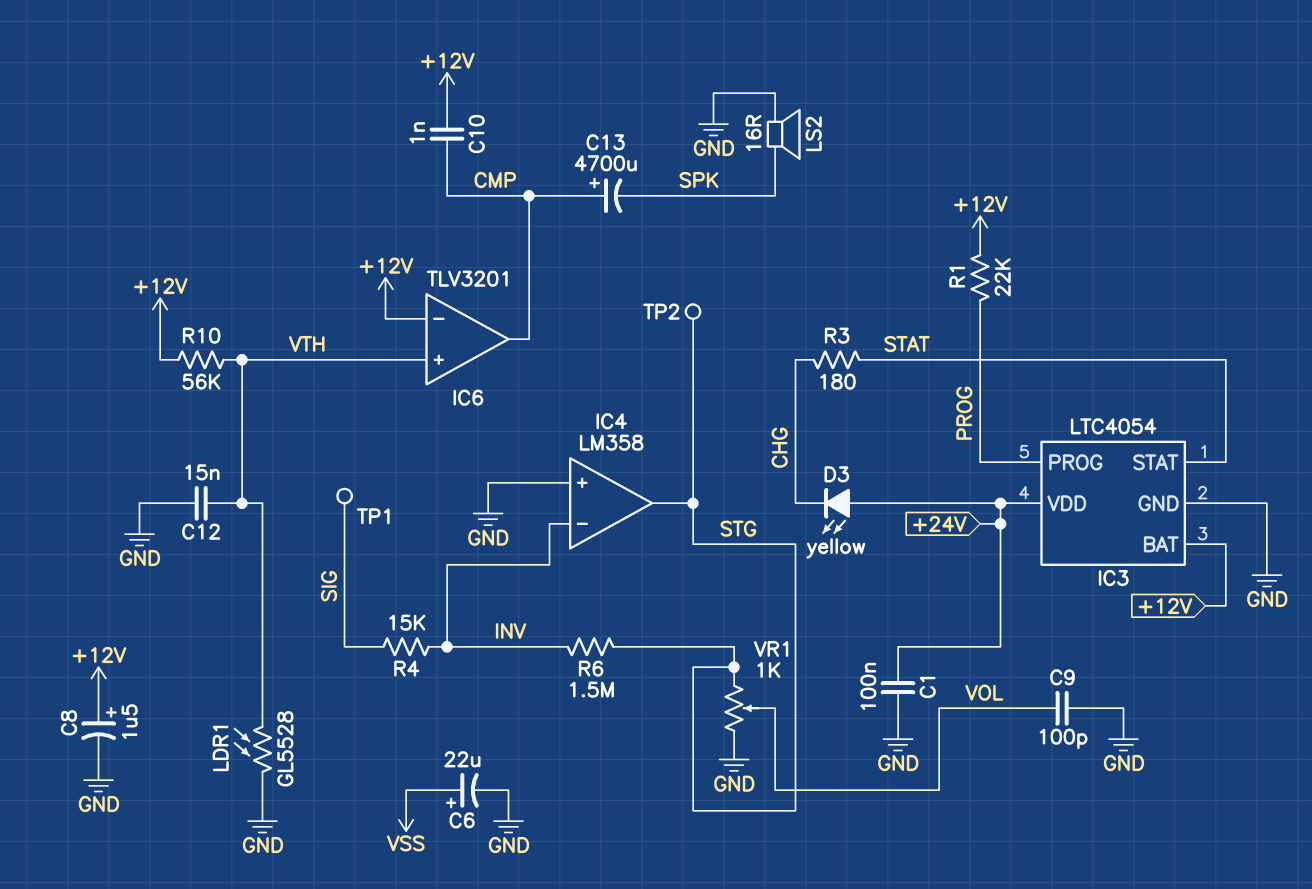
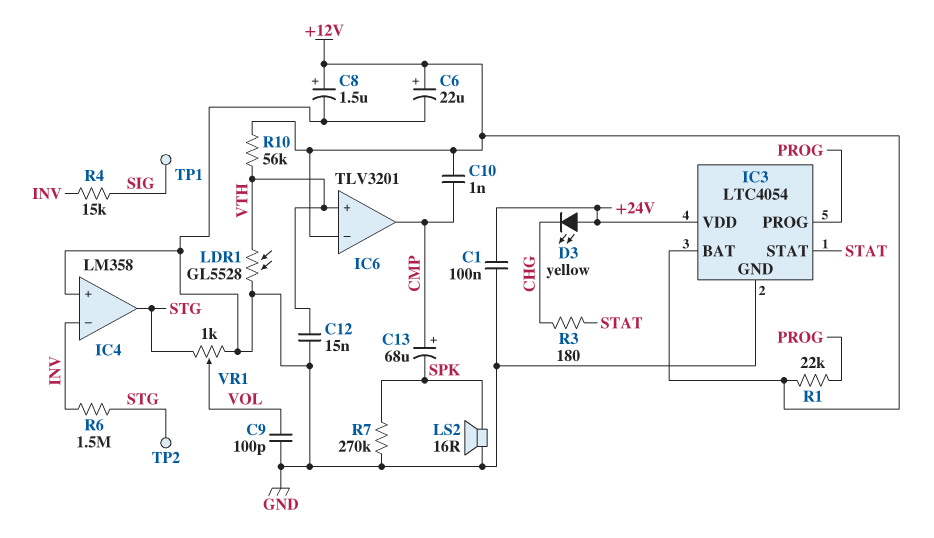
C6: 22uF (plus VSS, minus GND) -> 22uF (plus +12V, minus GND)
C13: 4700uF (plus CMP, minus SPK) -> 68uF (plus CMP, minus SPK)
R7: none -> 270k (GND, SPK)

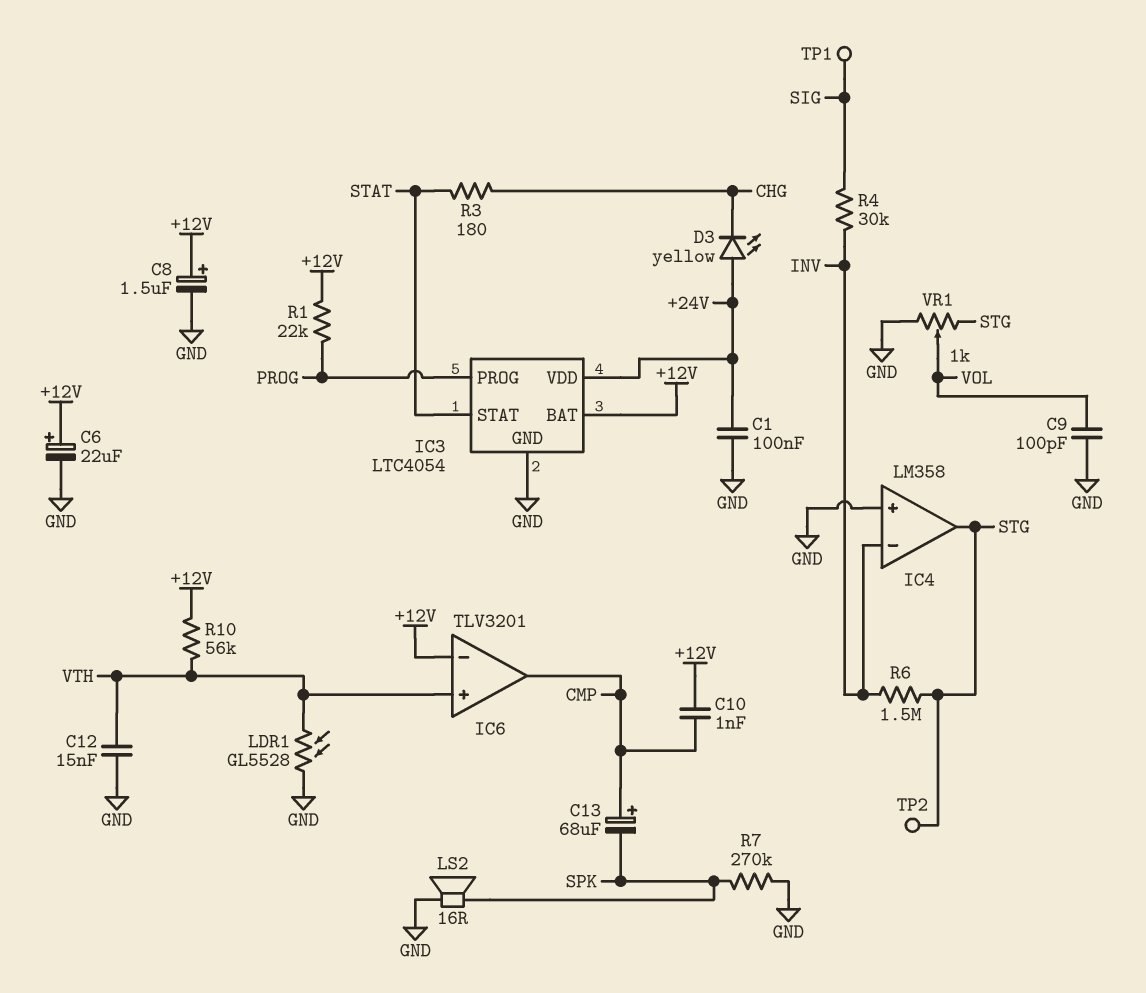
R4: 15k (INV, SIG) -> 30k (INV, SIG)

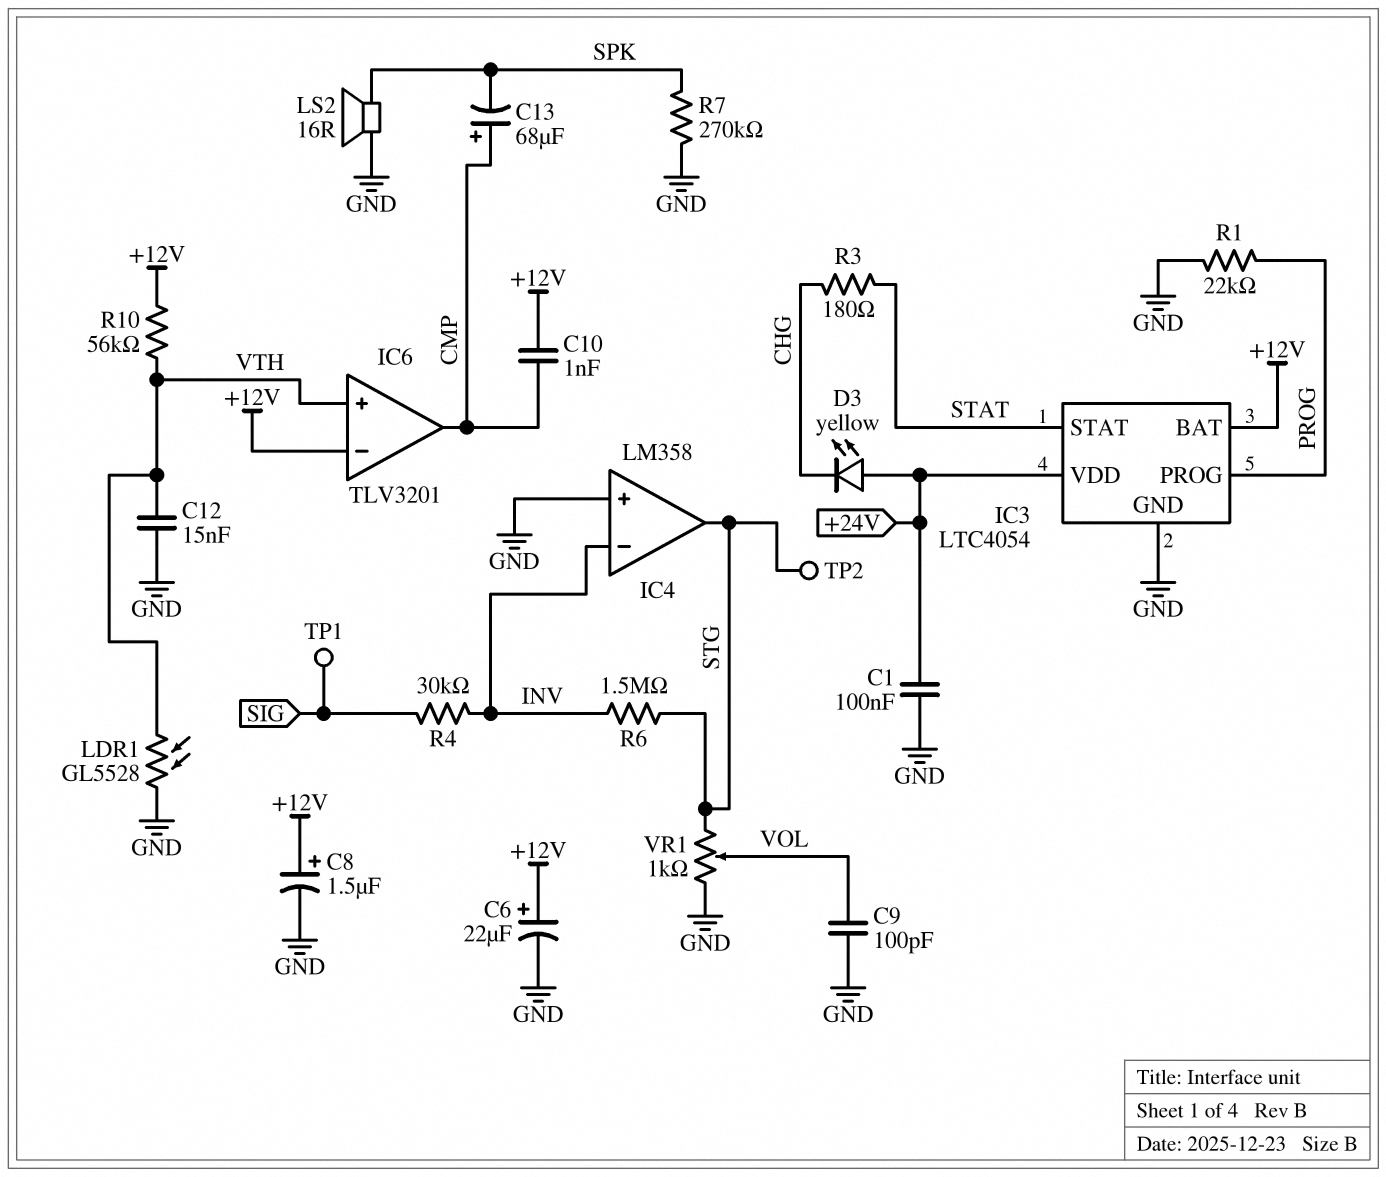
R1: 22k (+12V, PROG) -> 22k (GND, PROG)

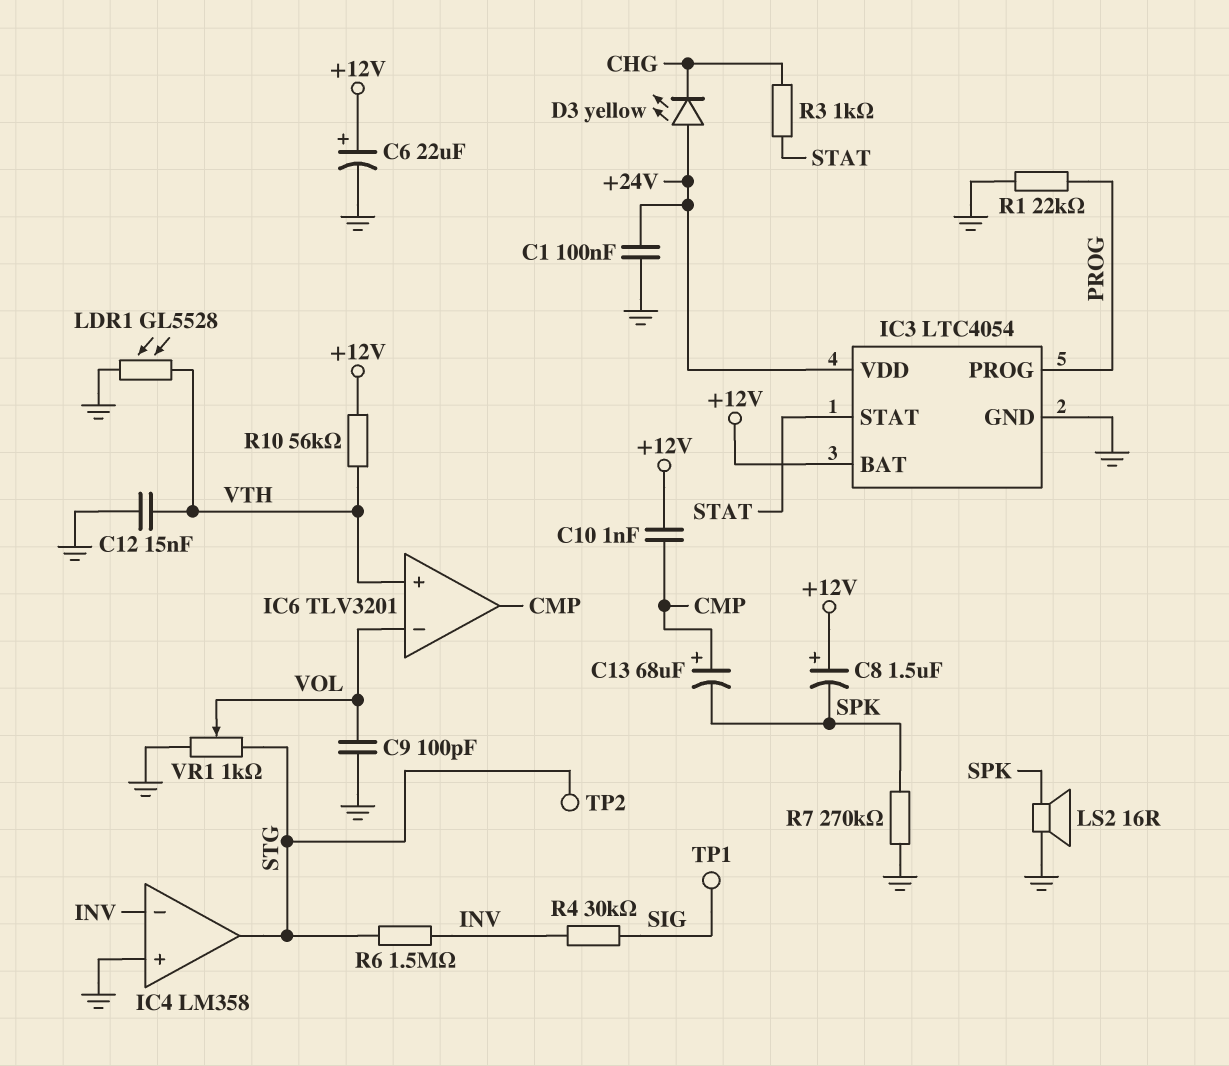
C8: 1.5uF (plus +12V, minus GND) -> 1.5uF (plus +12V, minus SPK)
IC6 pin in-: +12V -> VOL
R3: 180 (CHG, STAT) -> 1k (CHG, STAT)

